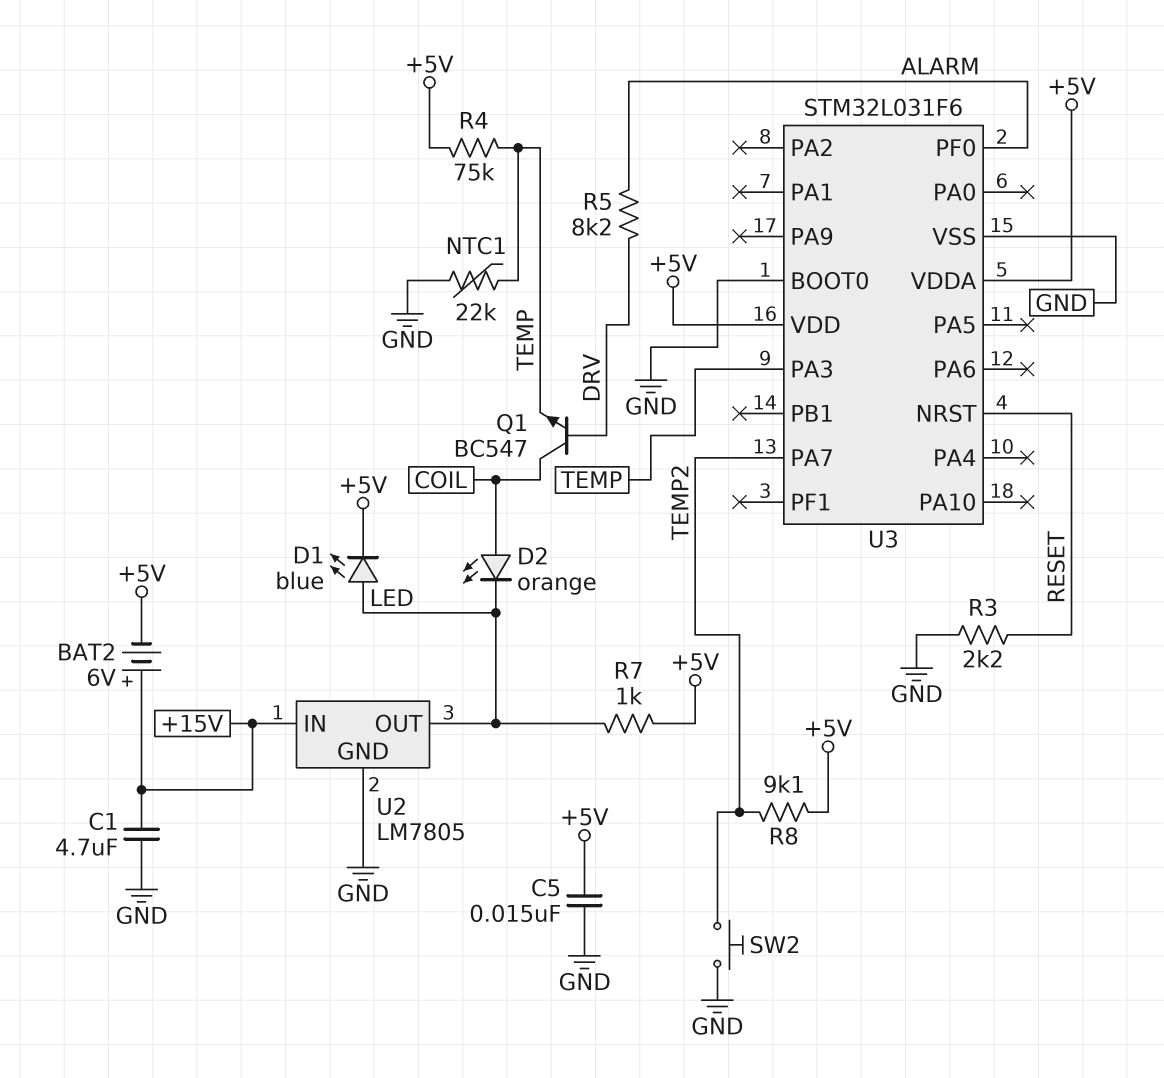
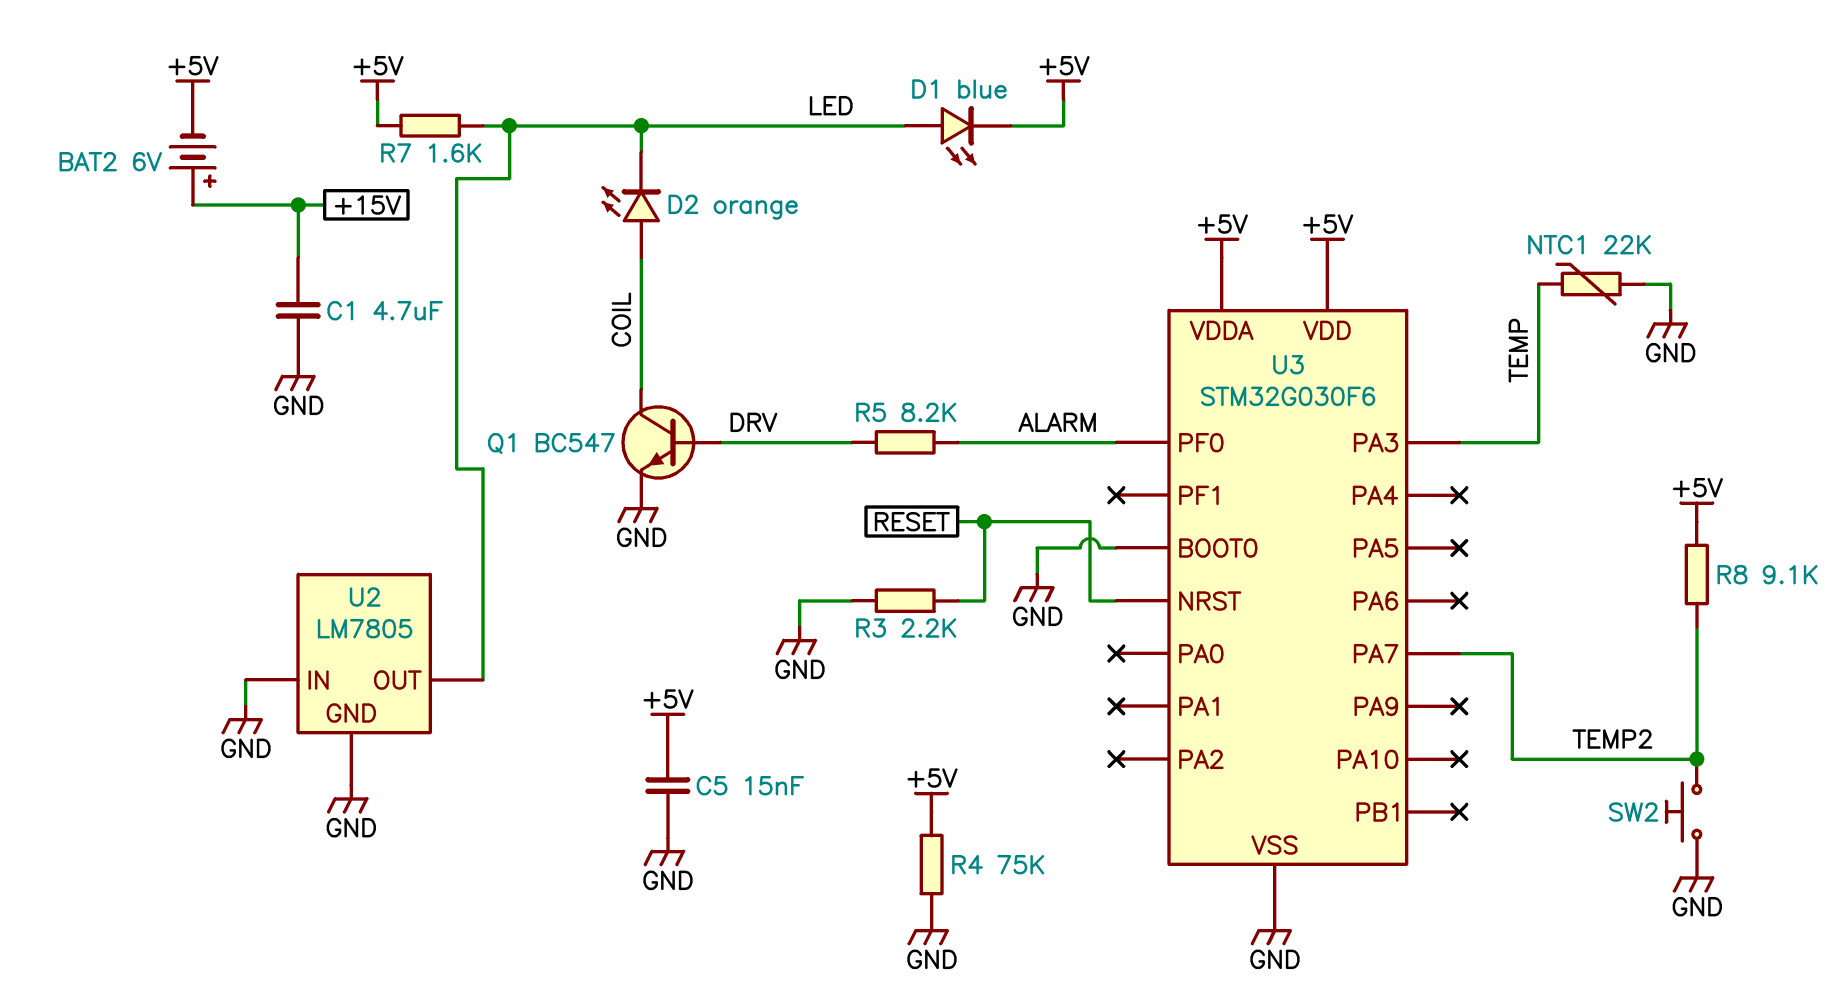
Q1: NPN BC547 (B DRV, C COIL, E TEMP) -> NPN BC547 (B DRV, C COIL, E GND)
R4: 75k (+5V, TEMP) -> 75k (+5V, GND)
R7: 1k (+5V, LED) -> 1.6k (+5V, LED)
U2 pin IN: +15V -> GND
U3: STM32L031F6 -> STM32G030F6

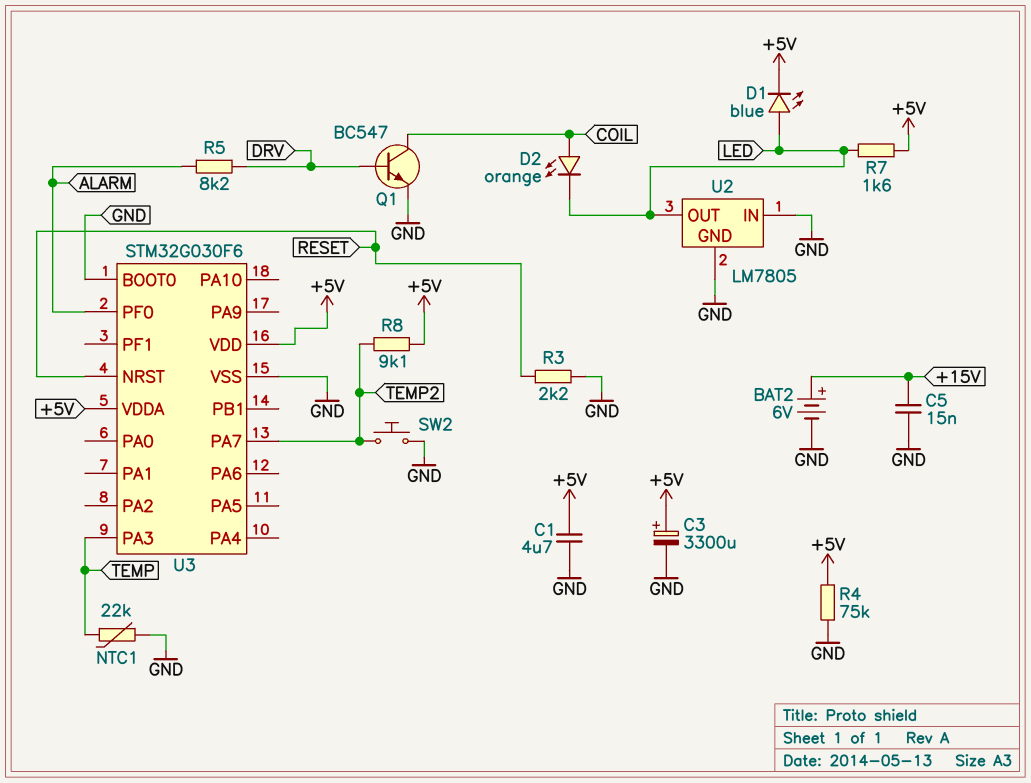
BAT2: 6V (plus +15V, minus +5V) -> 6V (plus +15V, minus GND)
C1: 4.7uF (+15V, GND) -> 4.7uF (+5V, GND)
C3: none -> 3300uF (plus +5V, minus GND)
C5: 15nF (+5V, GND) -> 15nF (+15V, GND)

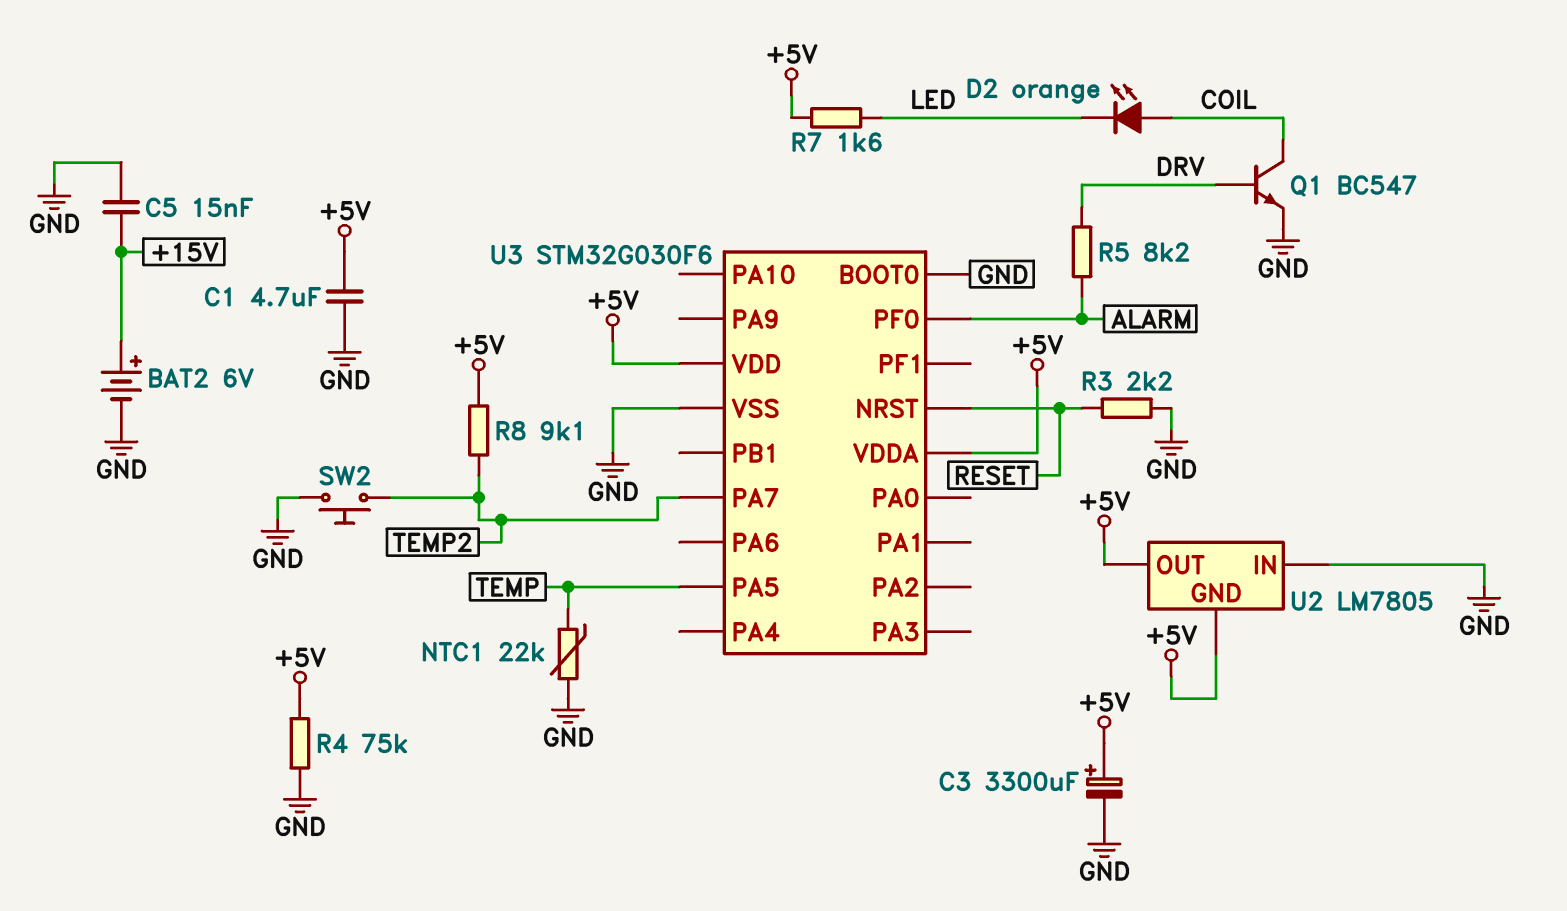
D1: LED blue (A LED, K +5V) -> none
U2 pin GND: GND -> +5V
U2 pin OUT: LED -> +5V
U3 pin PA3: TEMP -> none
U3 pin PA5: none -> TEMP

